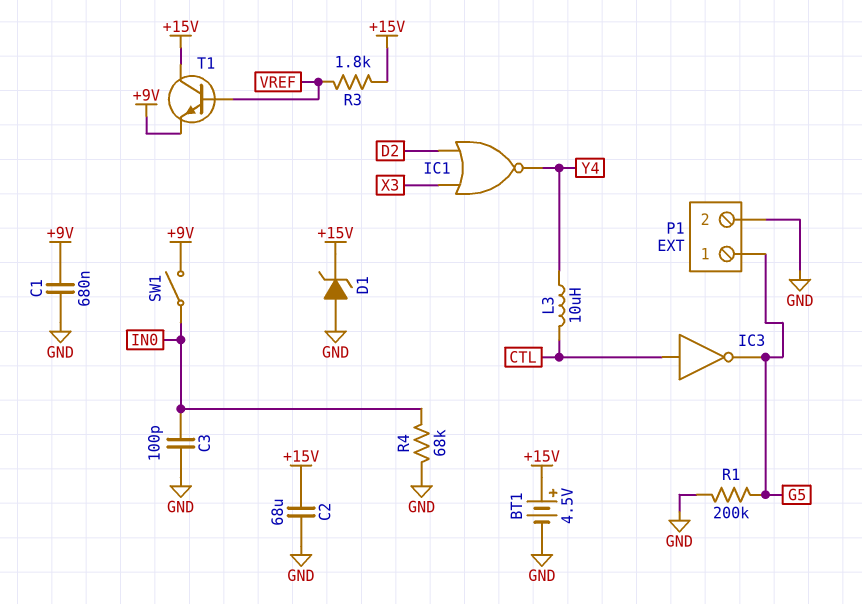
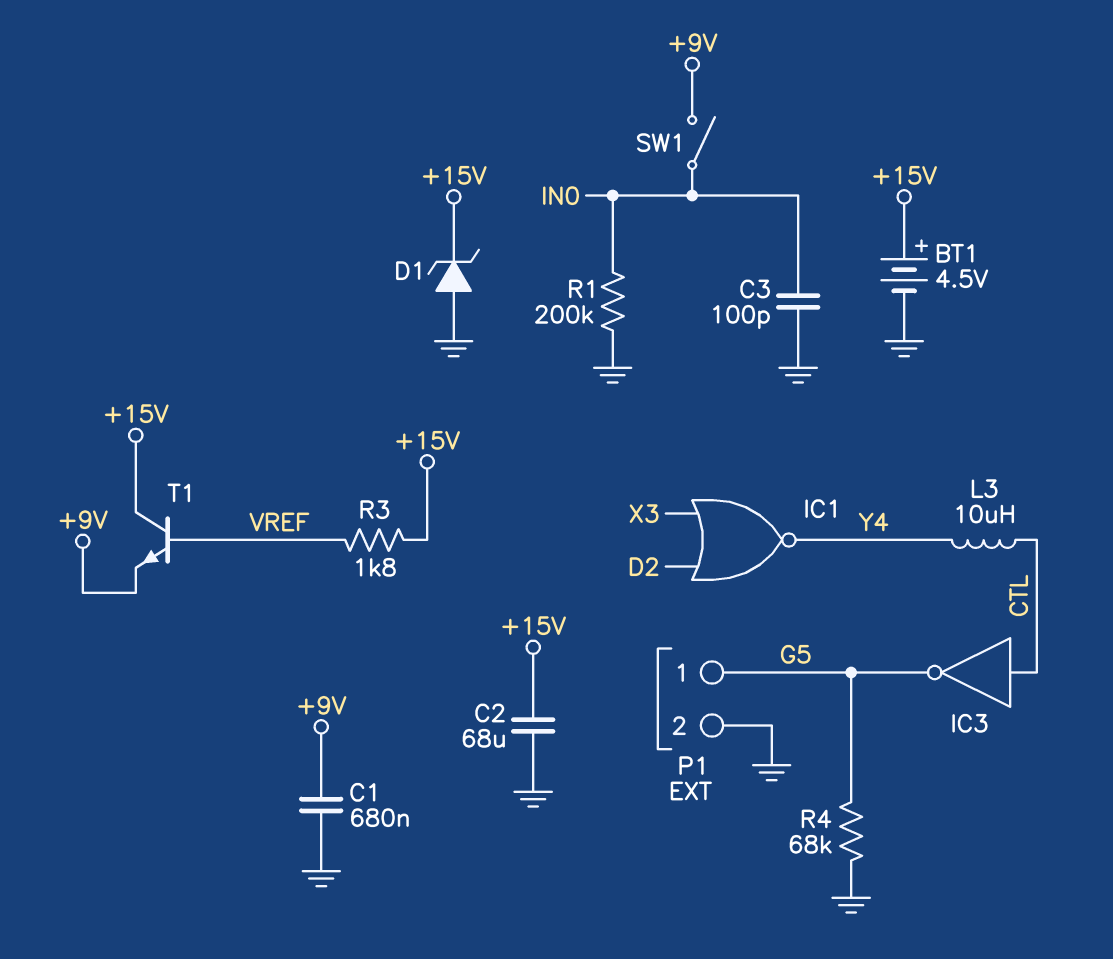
R1: 200k (G5, GND) -> 200k (GND, IN0)
R4: 68k (GND, IN0) -> 68k (G5, GND)

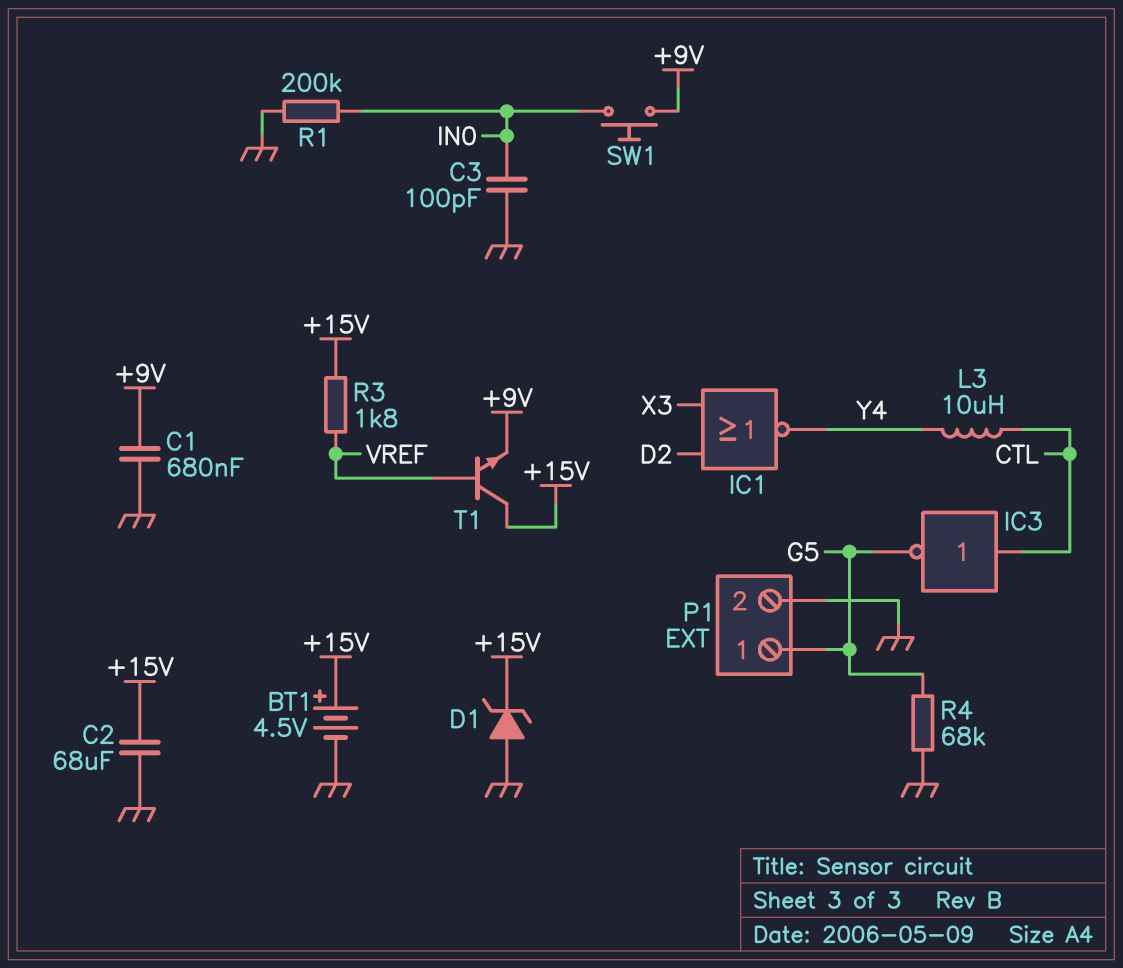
SW1: switch (+9V, IN0) -> button (+9V, IN0)

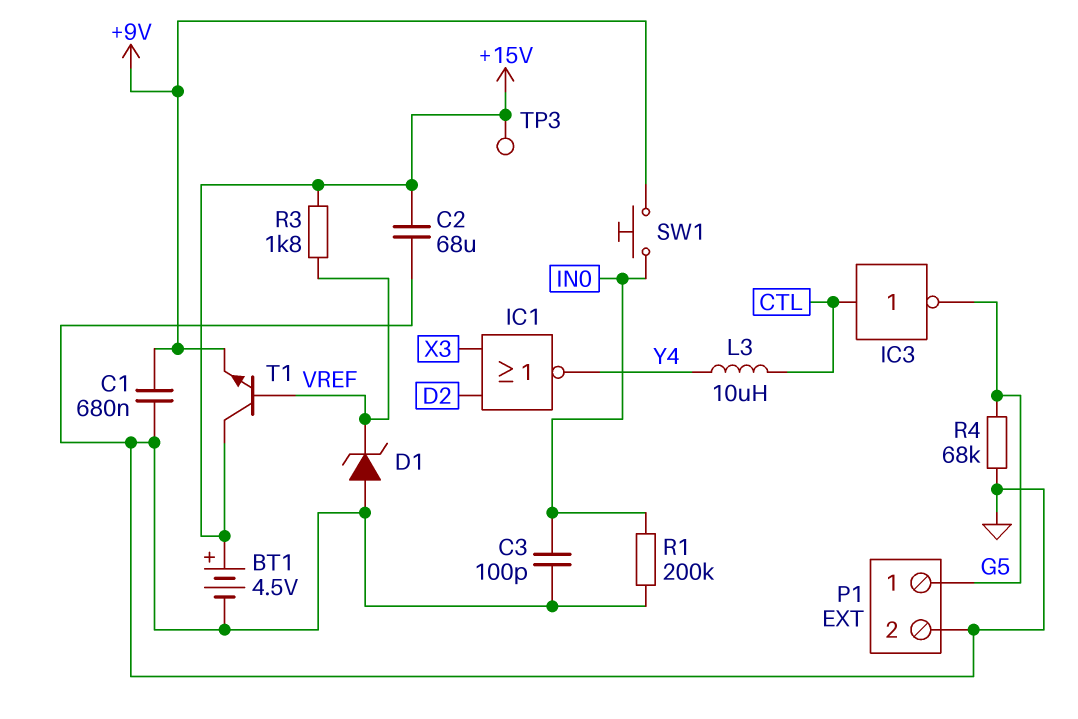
D1: zener (A GND, K +15V) -> zener (A GND, K VREF)
TP3: none -> test point (+15V)

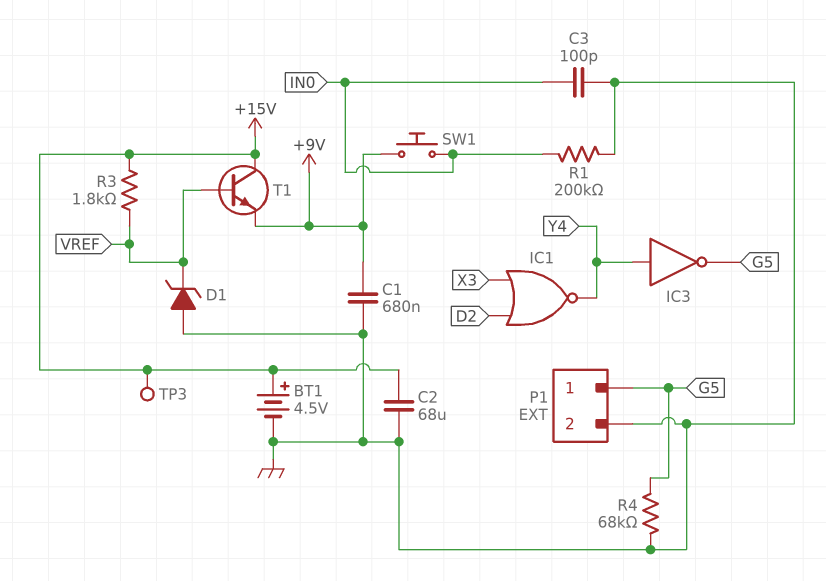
IC3: NOT (in CTL, out G5) -> NOT (in Y4, out G5)
L3: 10uH (CTL, Y4) -> none

